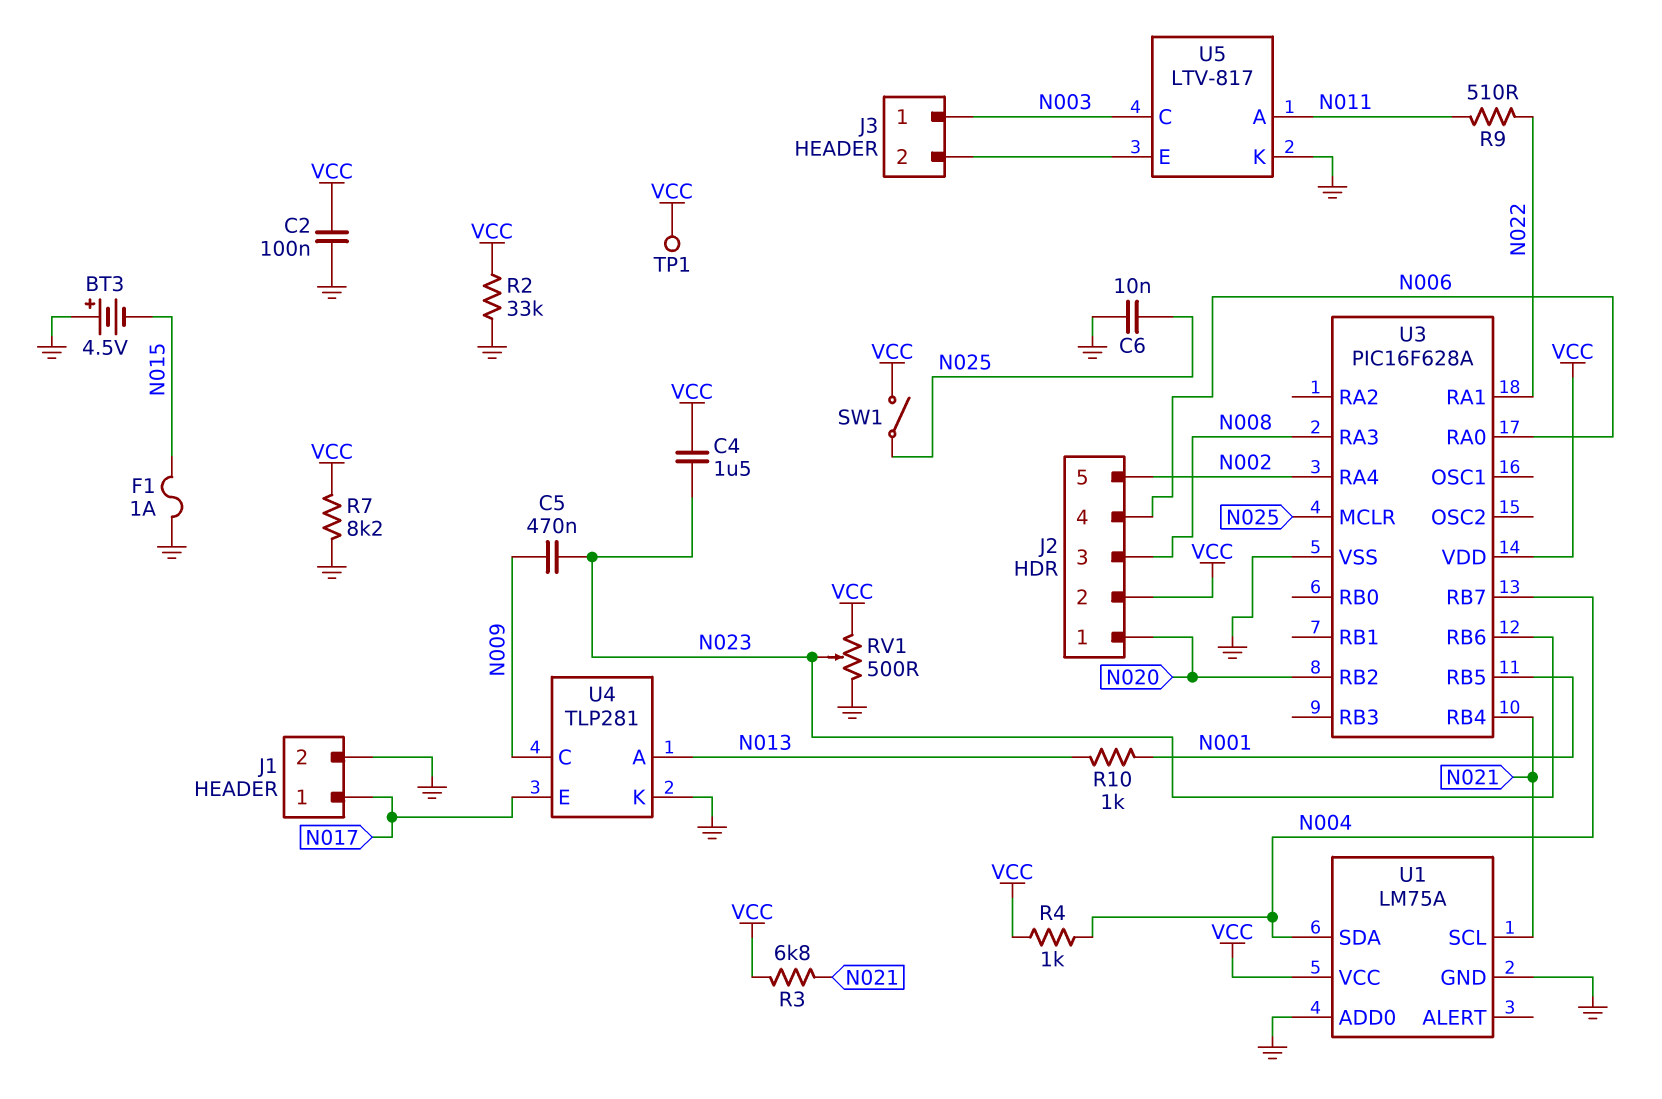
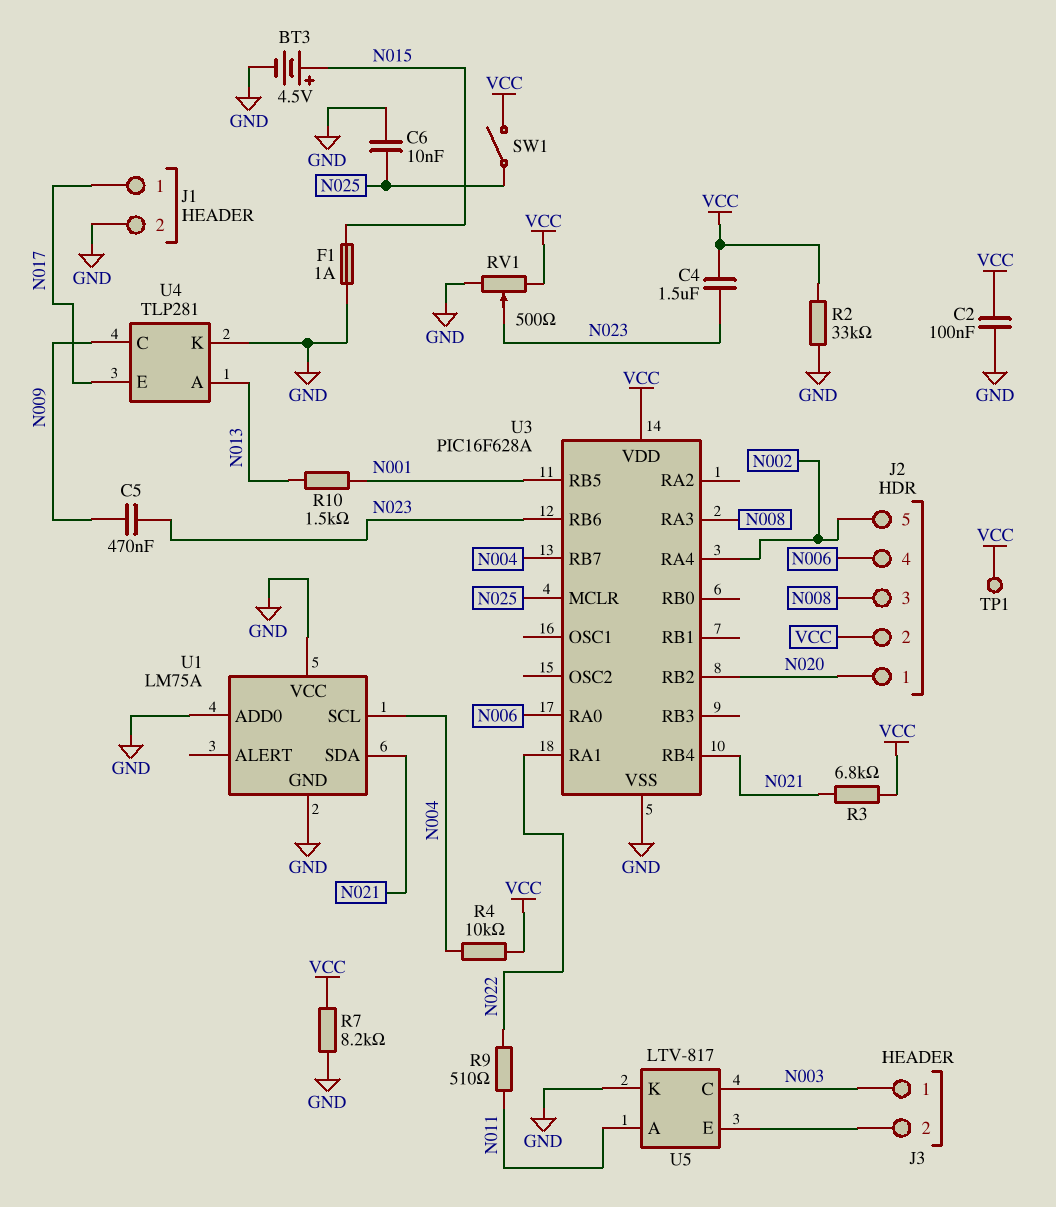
BT3: 4.5V (plus GND, minus N015) -> 4.5V (plus N015, minus GND)
R4: 1k (N004, VCC) -> 10k (N004, VCC)
R10: 1k (N001, N013) -> 1.5k (N001, N013)
U1 pin SCL: N021 -> N004
U1 pin SDA: N004 -> N021
U1 pin VCC: VCC -> GND

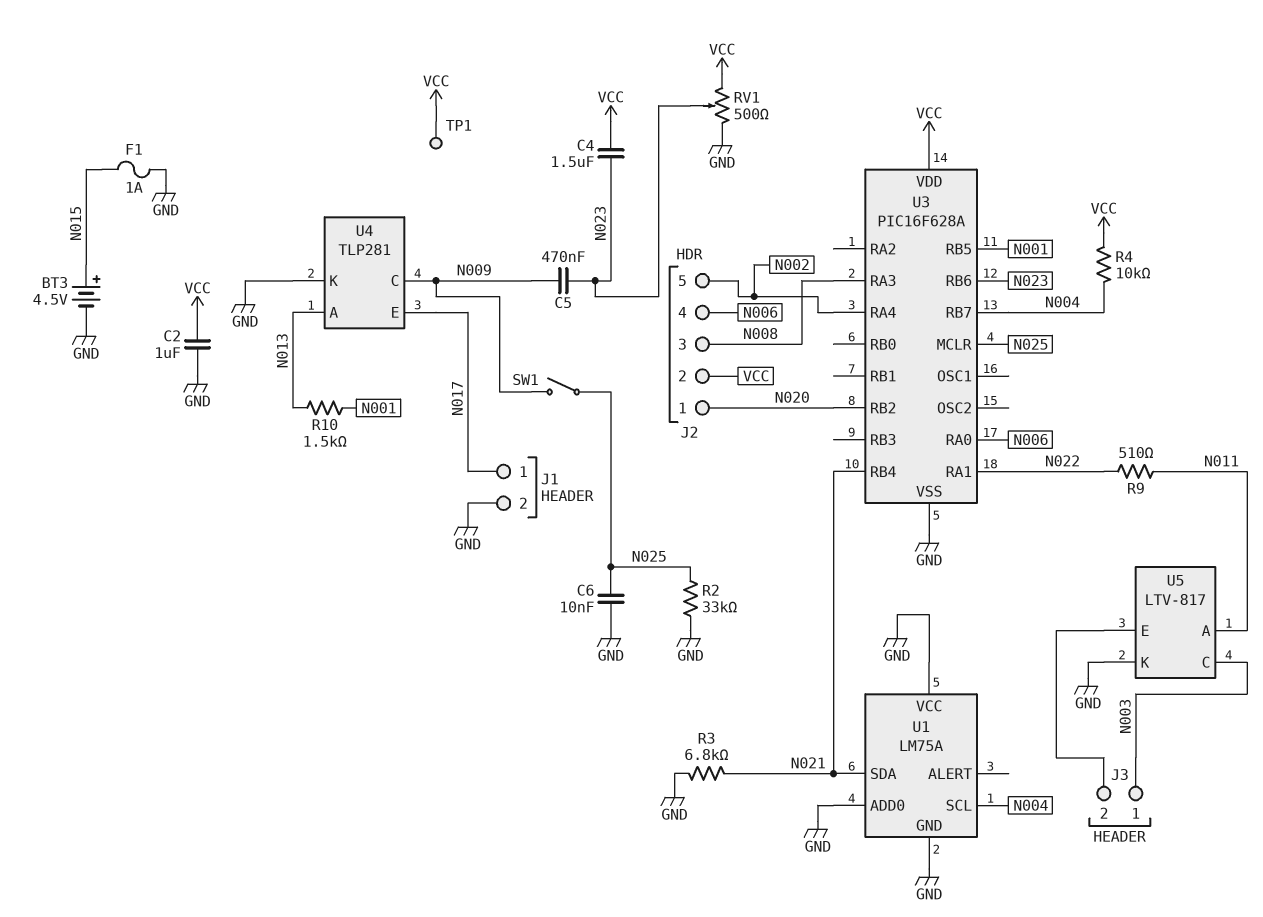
C2: 100nF (GND, VCC) -> 1uF (GND, VCC)
R2: 33k (GND, VCC) -> 33k (GND, N025)
R3: 6.8k (N021, VCC) -> 6.8k (GND, N021)
R7: 8.2k (GND, VCC) -> none
SW1: switch (N025, VCC) -> switch (N009, N025)

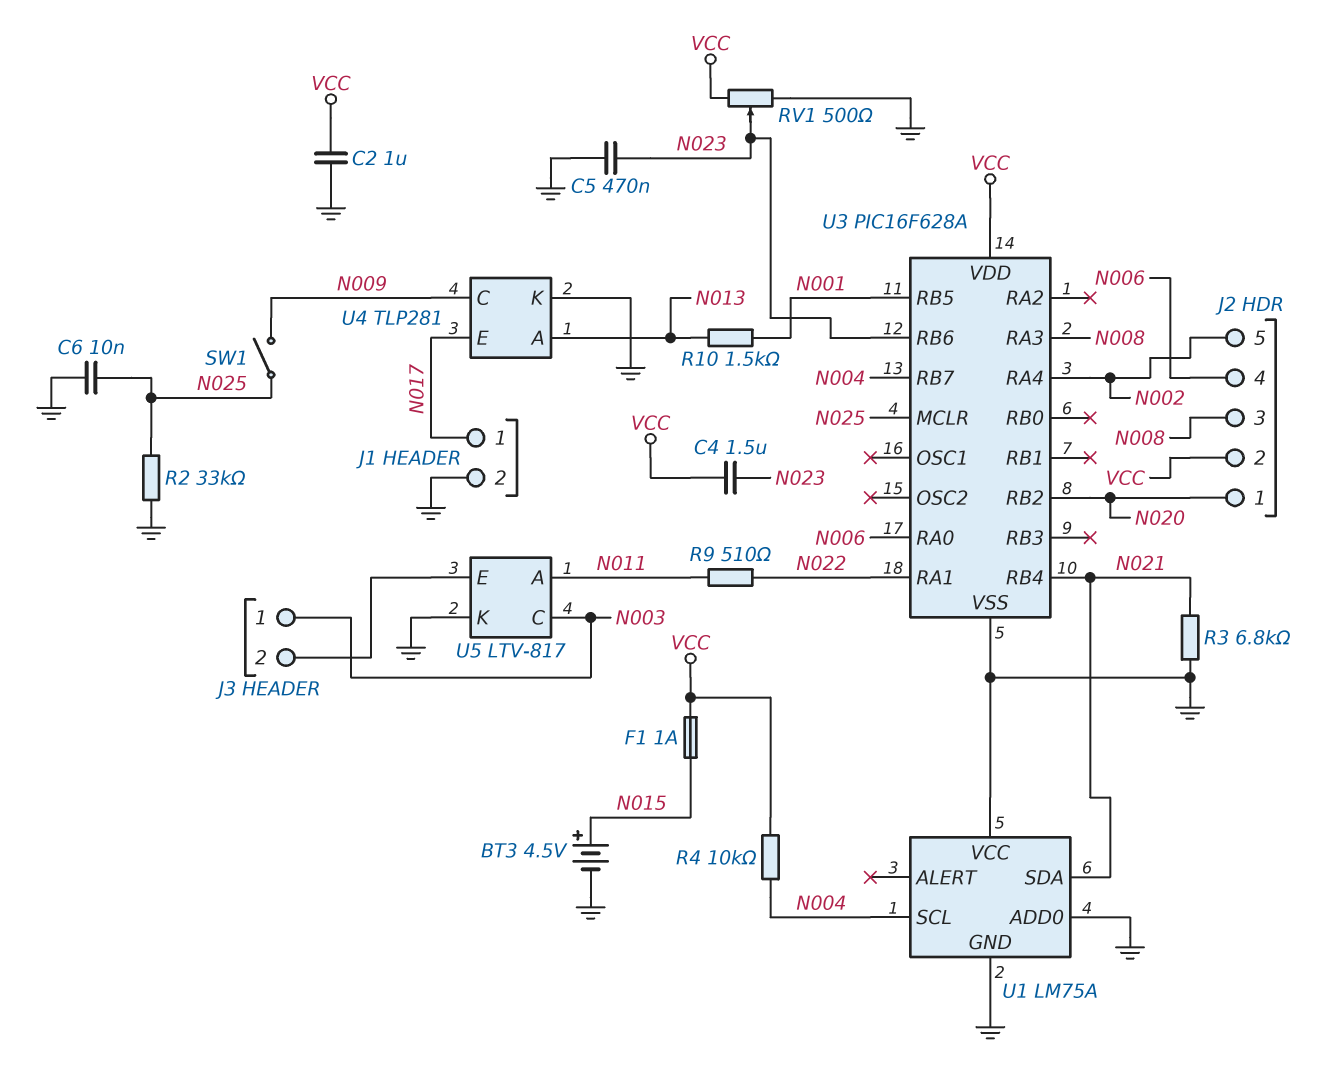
C5: 470nF (N009, N023) -> 470nF (GND, N023)
F1: 1A (GND, N015) -> 1A (N015, VCC)
TP1: test point (VCC) -> none

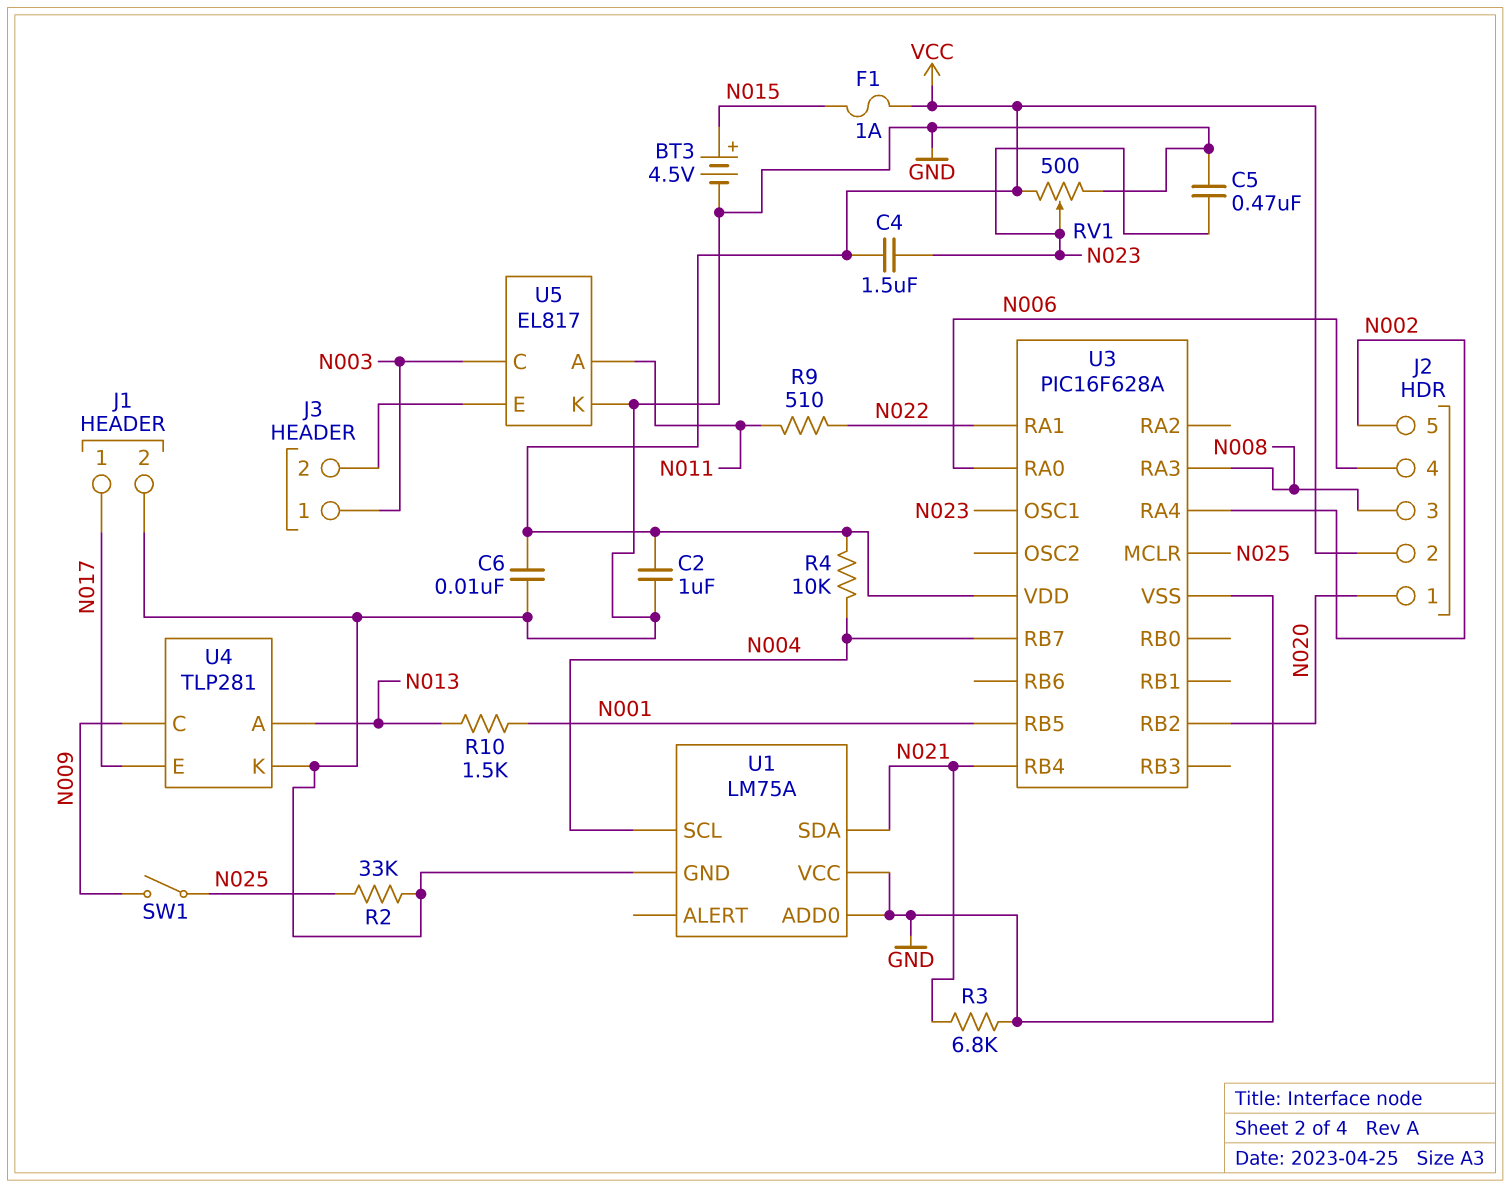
C6: 10nF (GND, N025) -> 10nF (GND, VCC)
U3 pin OSC1: none -> N023
U3 pin RB6: N023 -> none
U5: LTV-817 -> EL817

